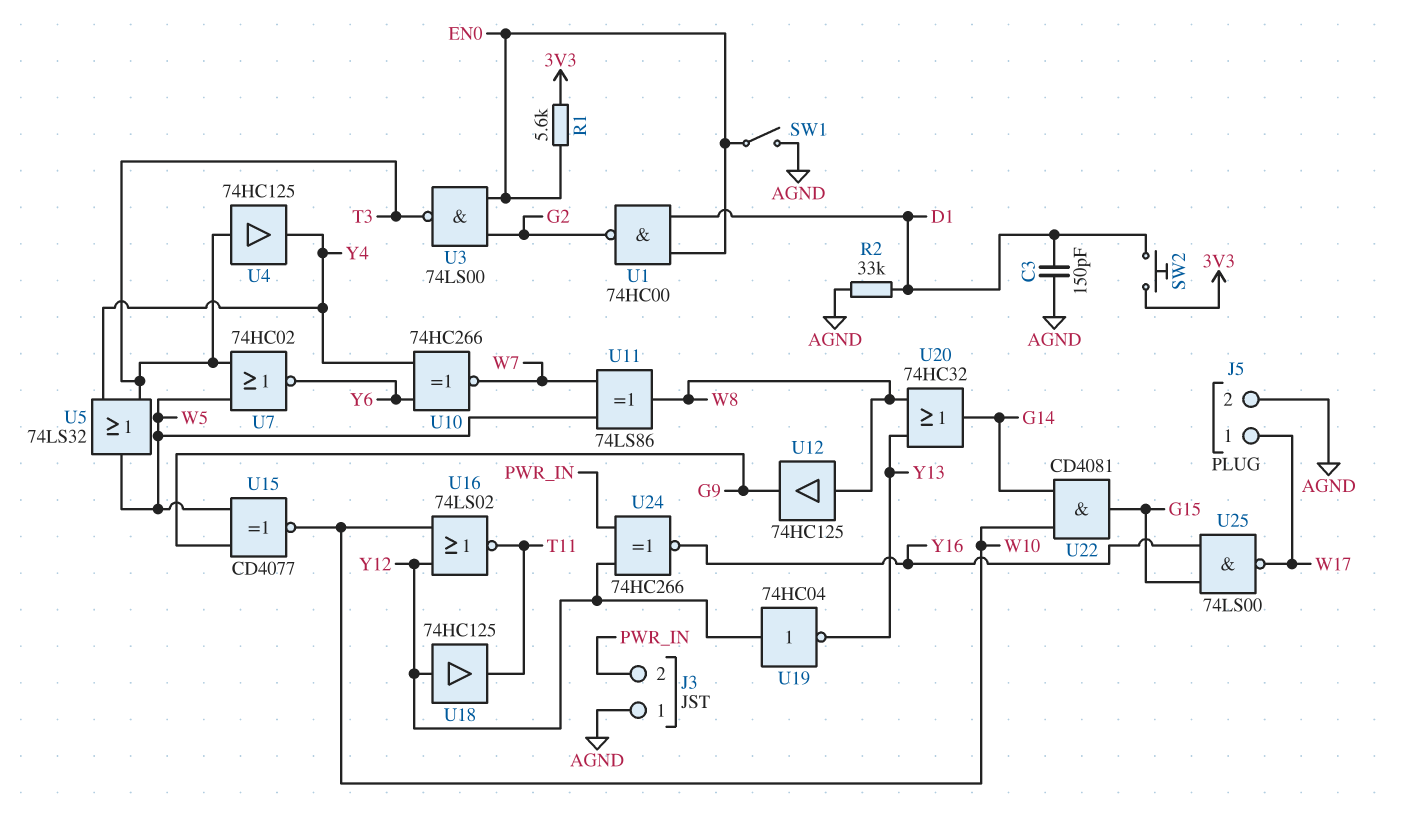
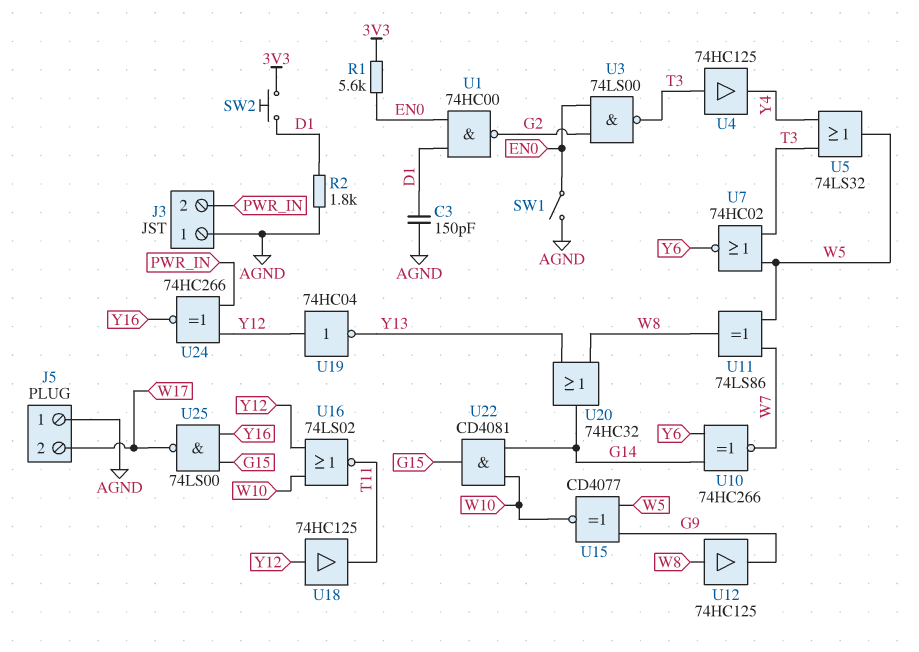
J5 pin 1: W17 -> AGND
J5 pin 2: AGND -> W17
R2: 33k (AGND, D1) -> 1.8k (AGND, D1)
U10: XNOR 74HC266 (in Y4, in Y6, out W7) -> XNOR 74HC266 (in G14, in Y6, out W7)

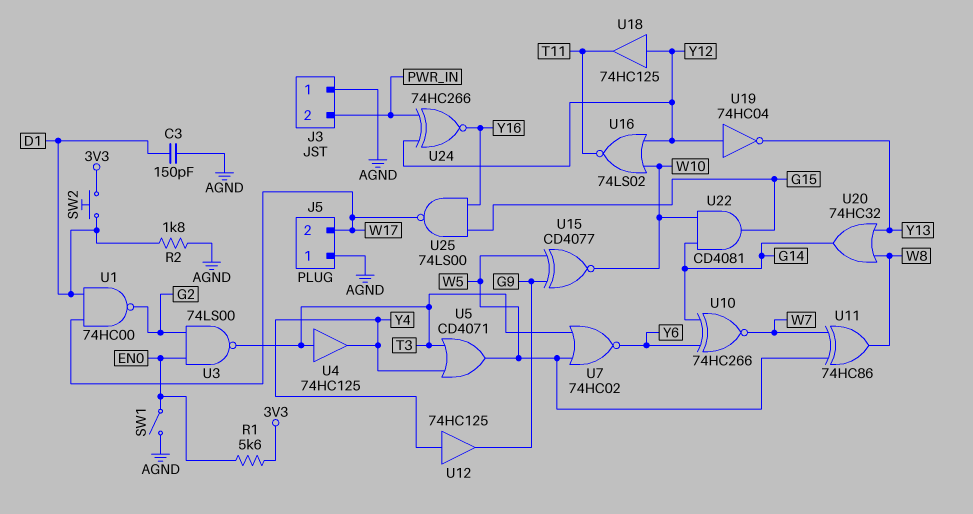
U1: NAND 74HC00 (in D1, in EN0, out G2) -> NAND 74HC00 (in D1, in W17, out G2)
U5: OR 74LS32 (in T3, in Y4, out W5) -> OR CD4071 (in T3, in Y4, out W5)
U11: XOR 74LS86 (in W5, in W7, out W8) -> XOR 74HC86 (in W5, in W7, out W8)
U12: buffer 74HC125 (in W8, out G9) -> buffer 74HC125 (in Y4, out G9)

